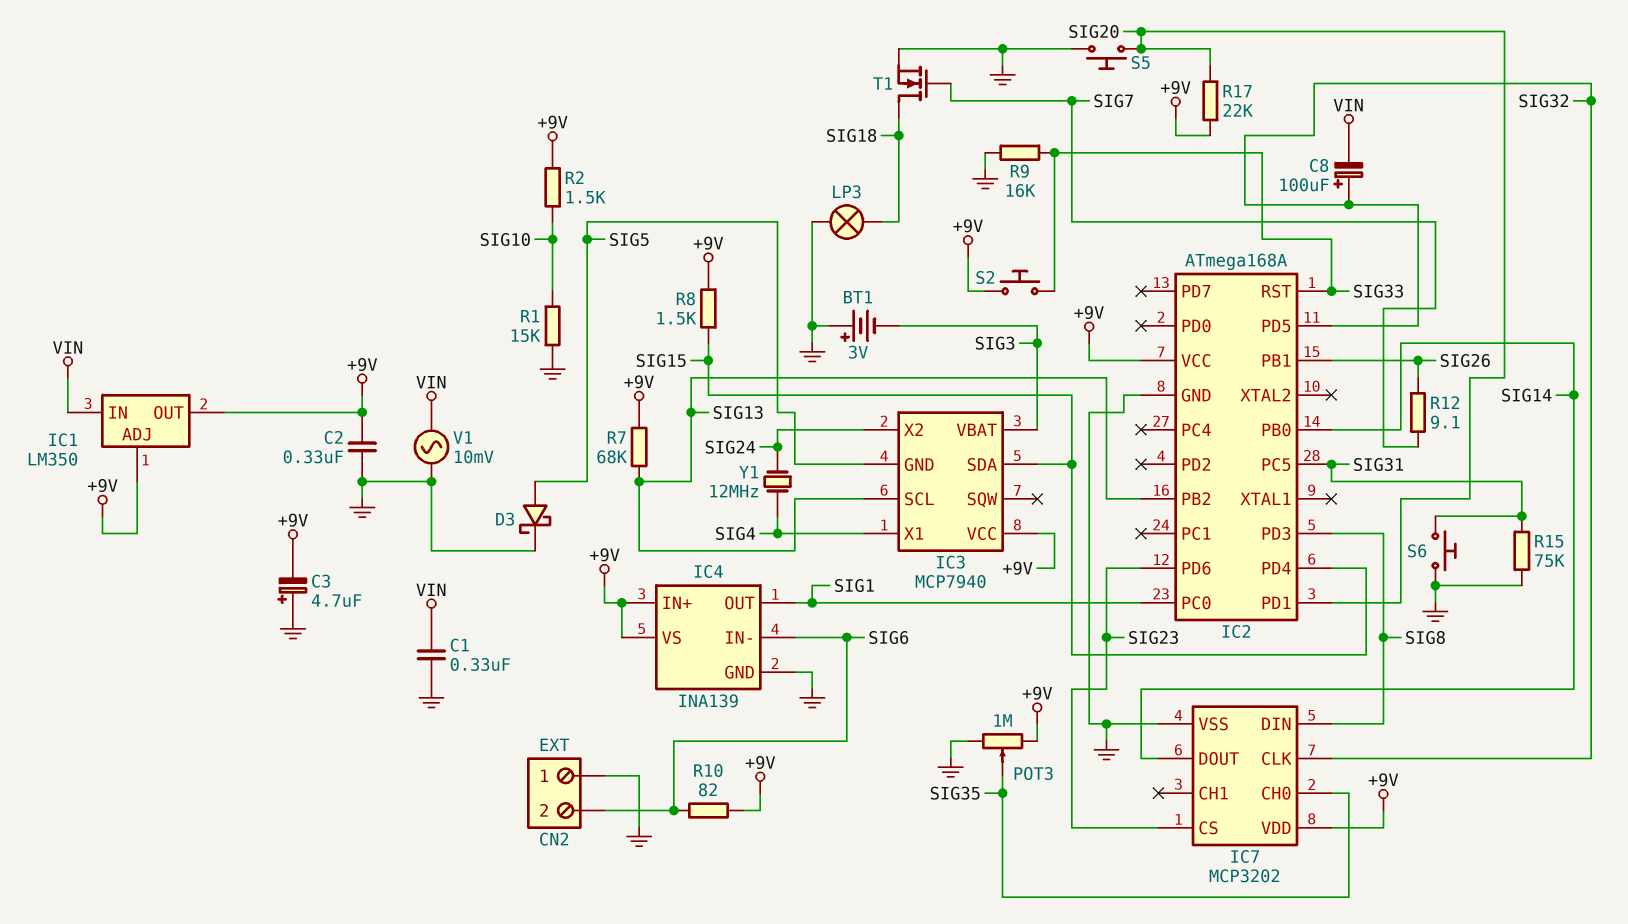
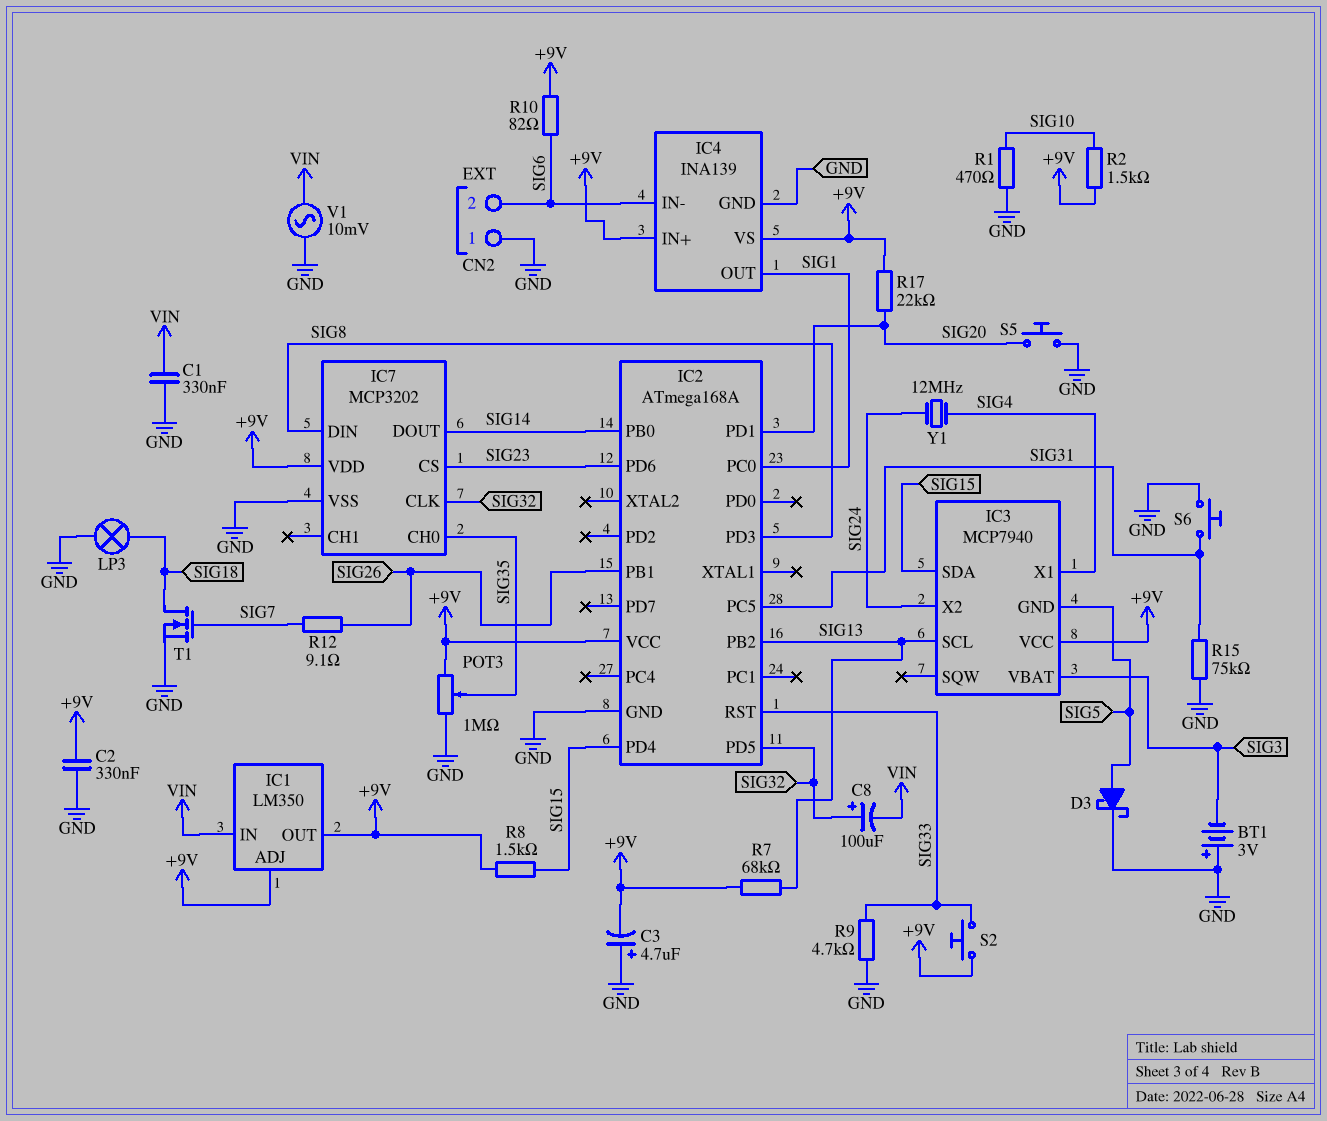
R1: 15k (GND, SIG10) -> 470 (GND, SIG10)
R9: 16k (GND, SIG33) -> 4.7k (GND, SIG33)

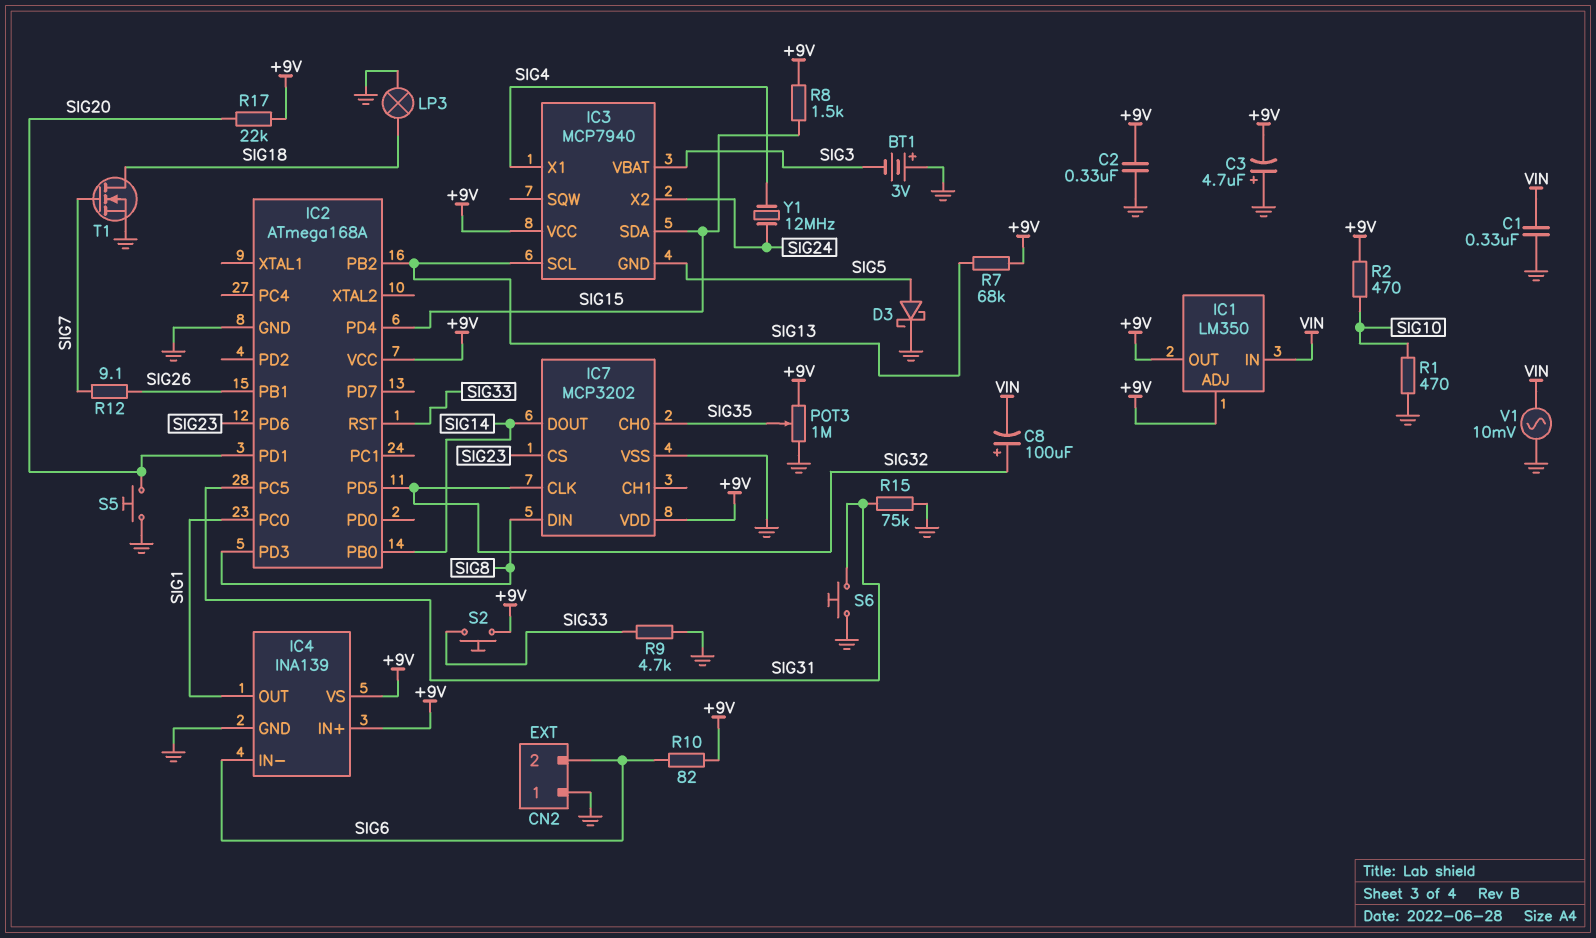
R2: 1.5k (+9V, SIG10) -> 470 (+9V, SIG10)

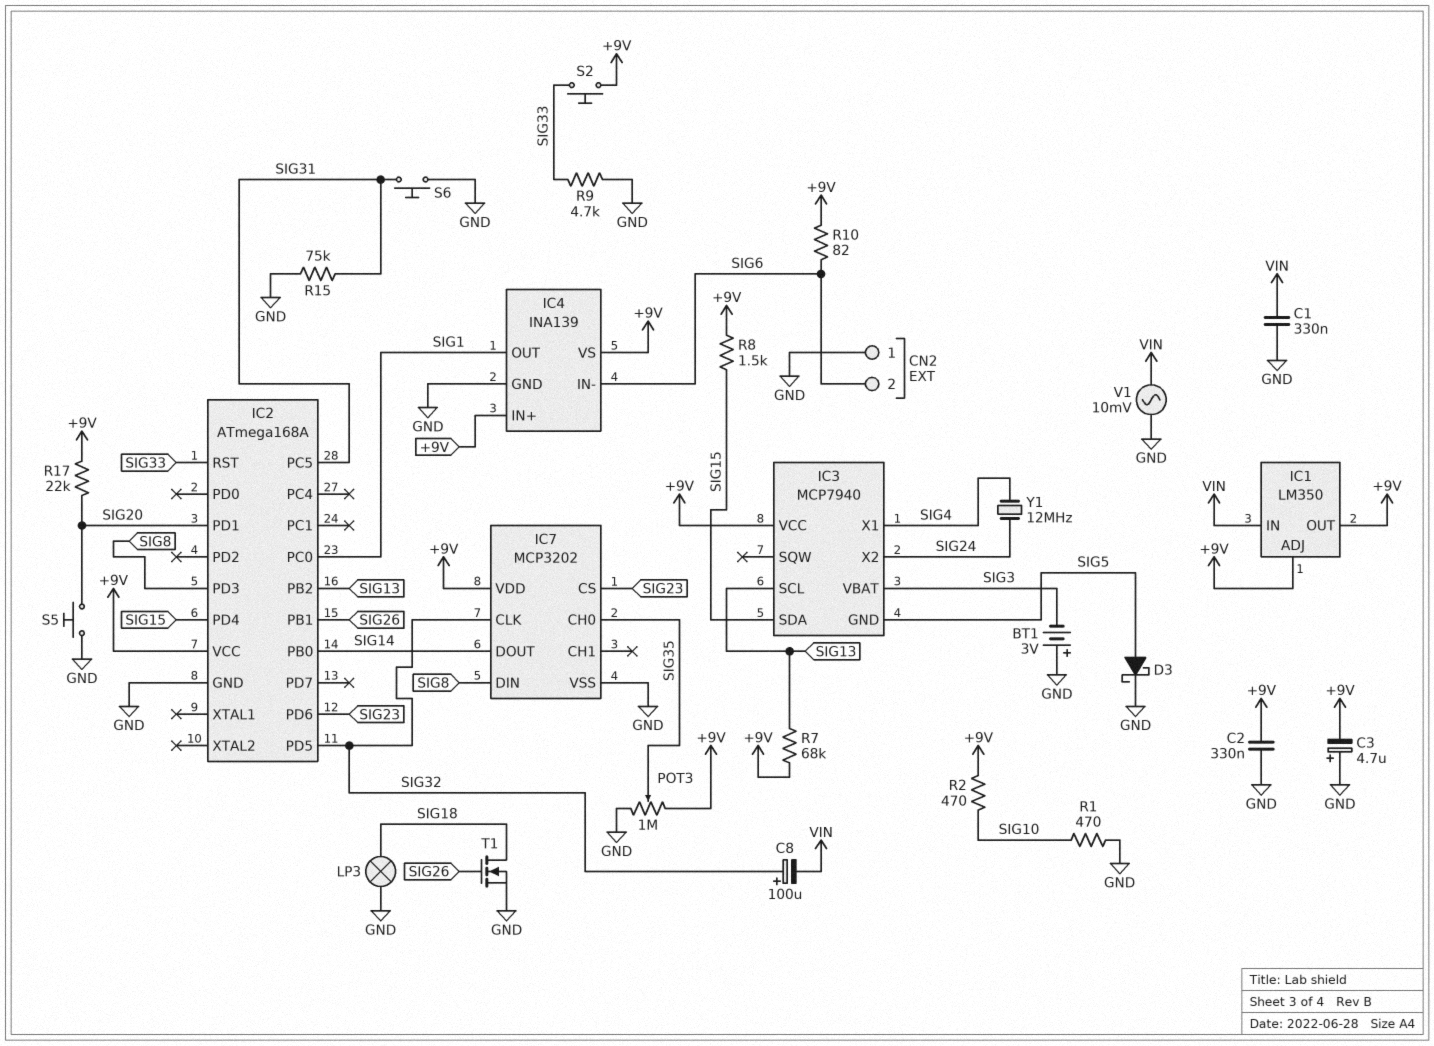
R12: 9.1 (SIG7, SIG26) -> none
T1: NMOS (G SIG7, D SIG18, S GND) -> NMOS (G SIG26, D SIG18, S GND)

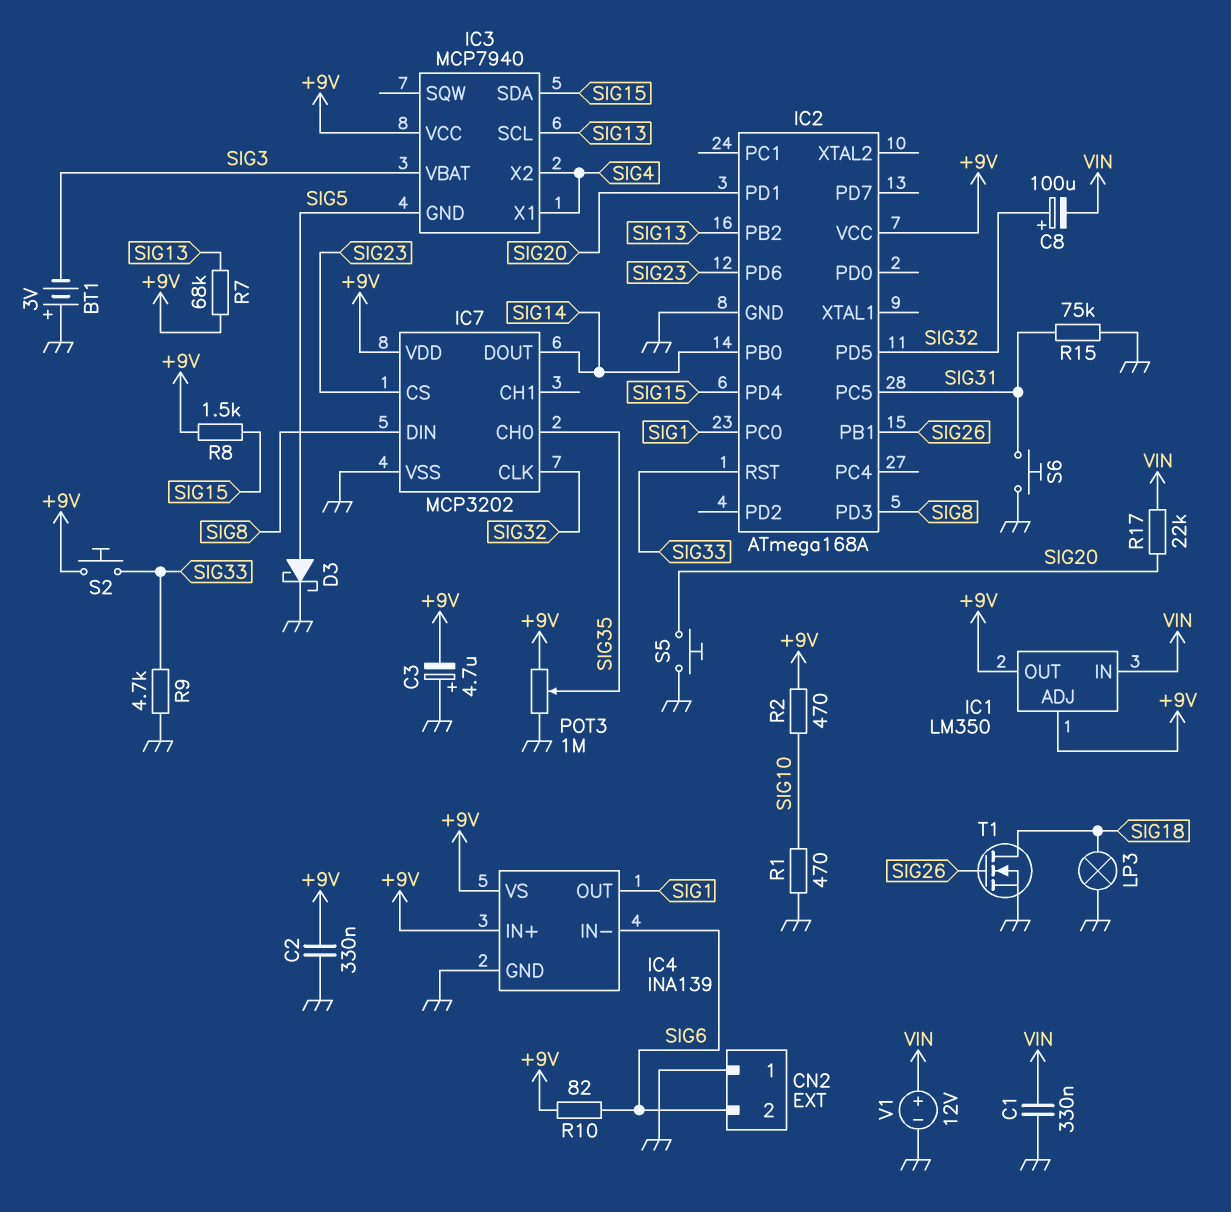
IC3 pin X2: SIG24 -> SIG4
R17: 22k (+9V, SIG20) -> 22k (SIG20, VIN)
V1: AC 10mV (GND, VIN) -> 12V (plus VIN, minus GND)
Y1: 12MHz (SIG4, SIG24) -> none

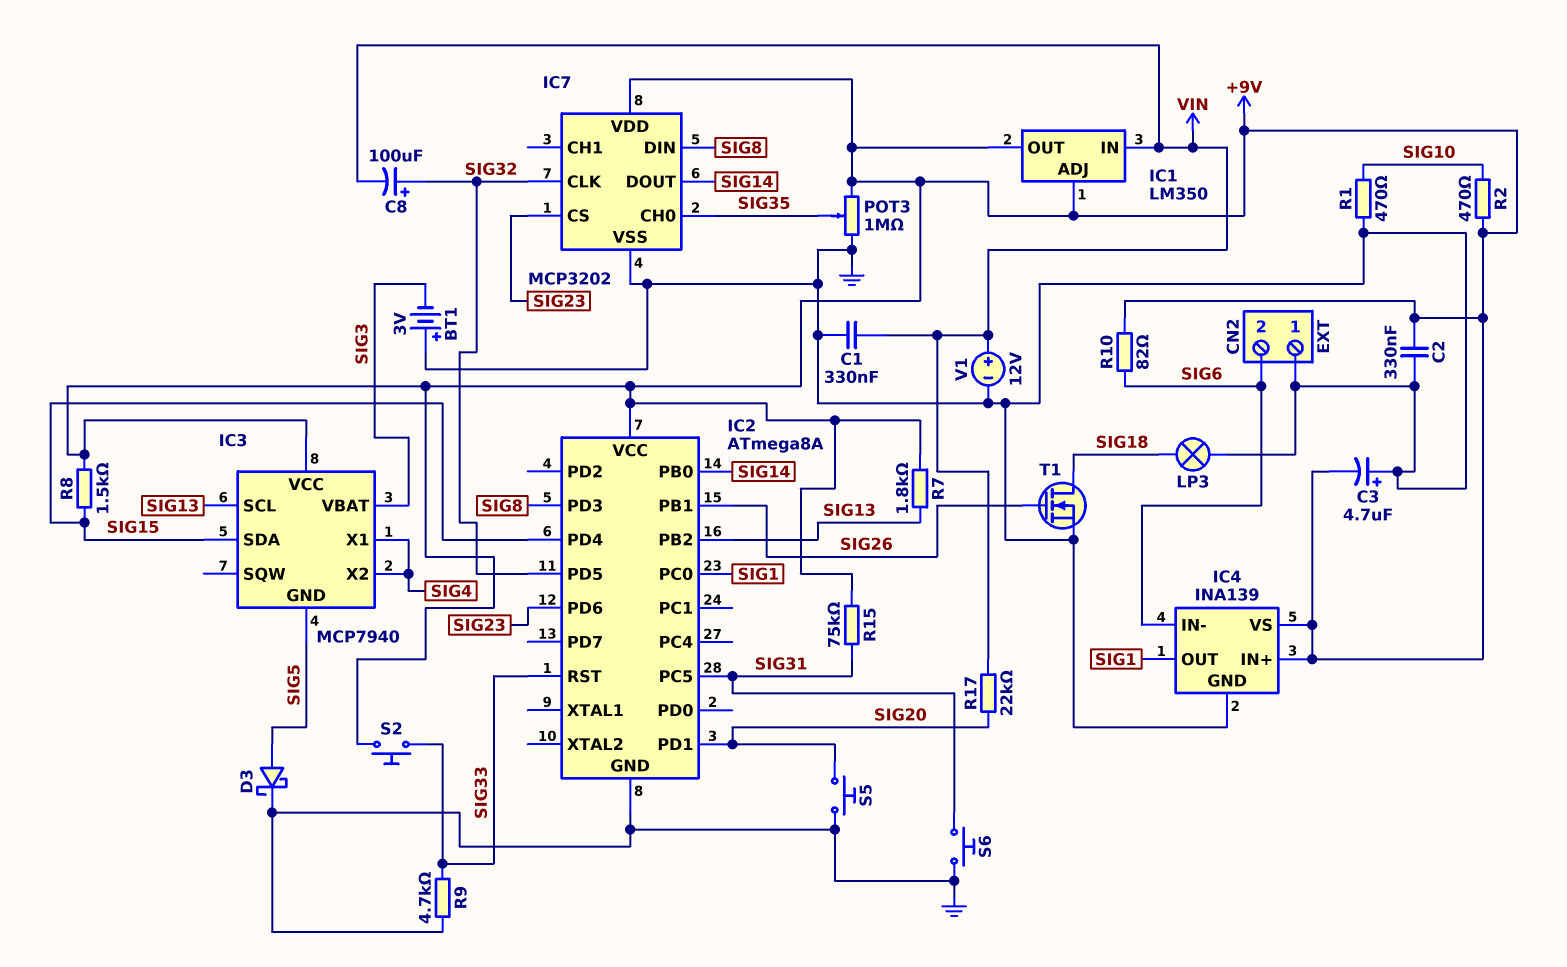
IC2: ATmega168A -> ATmega8A
R7: 68k (+9V, SIG13) -> 1.8k (+9V, SIG13)
R15: 75k (GND, SIG31) -> 75k (+9V, SIG31)

